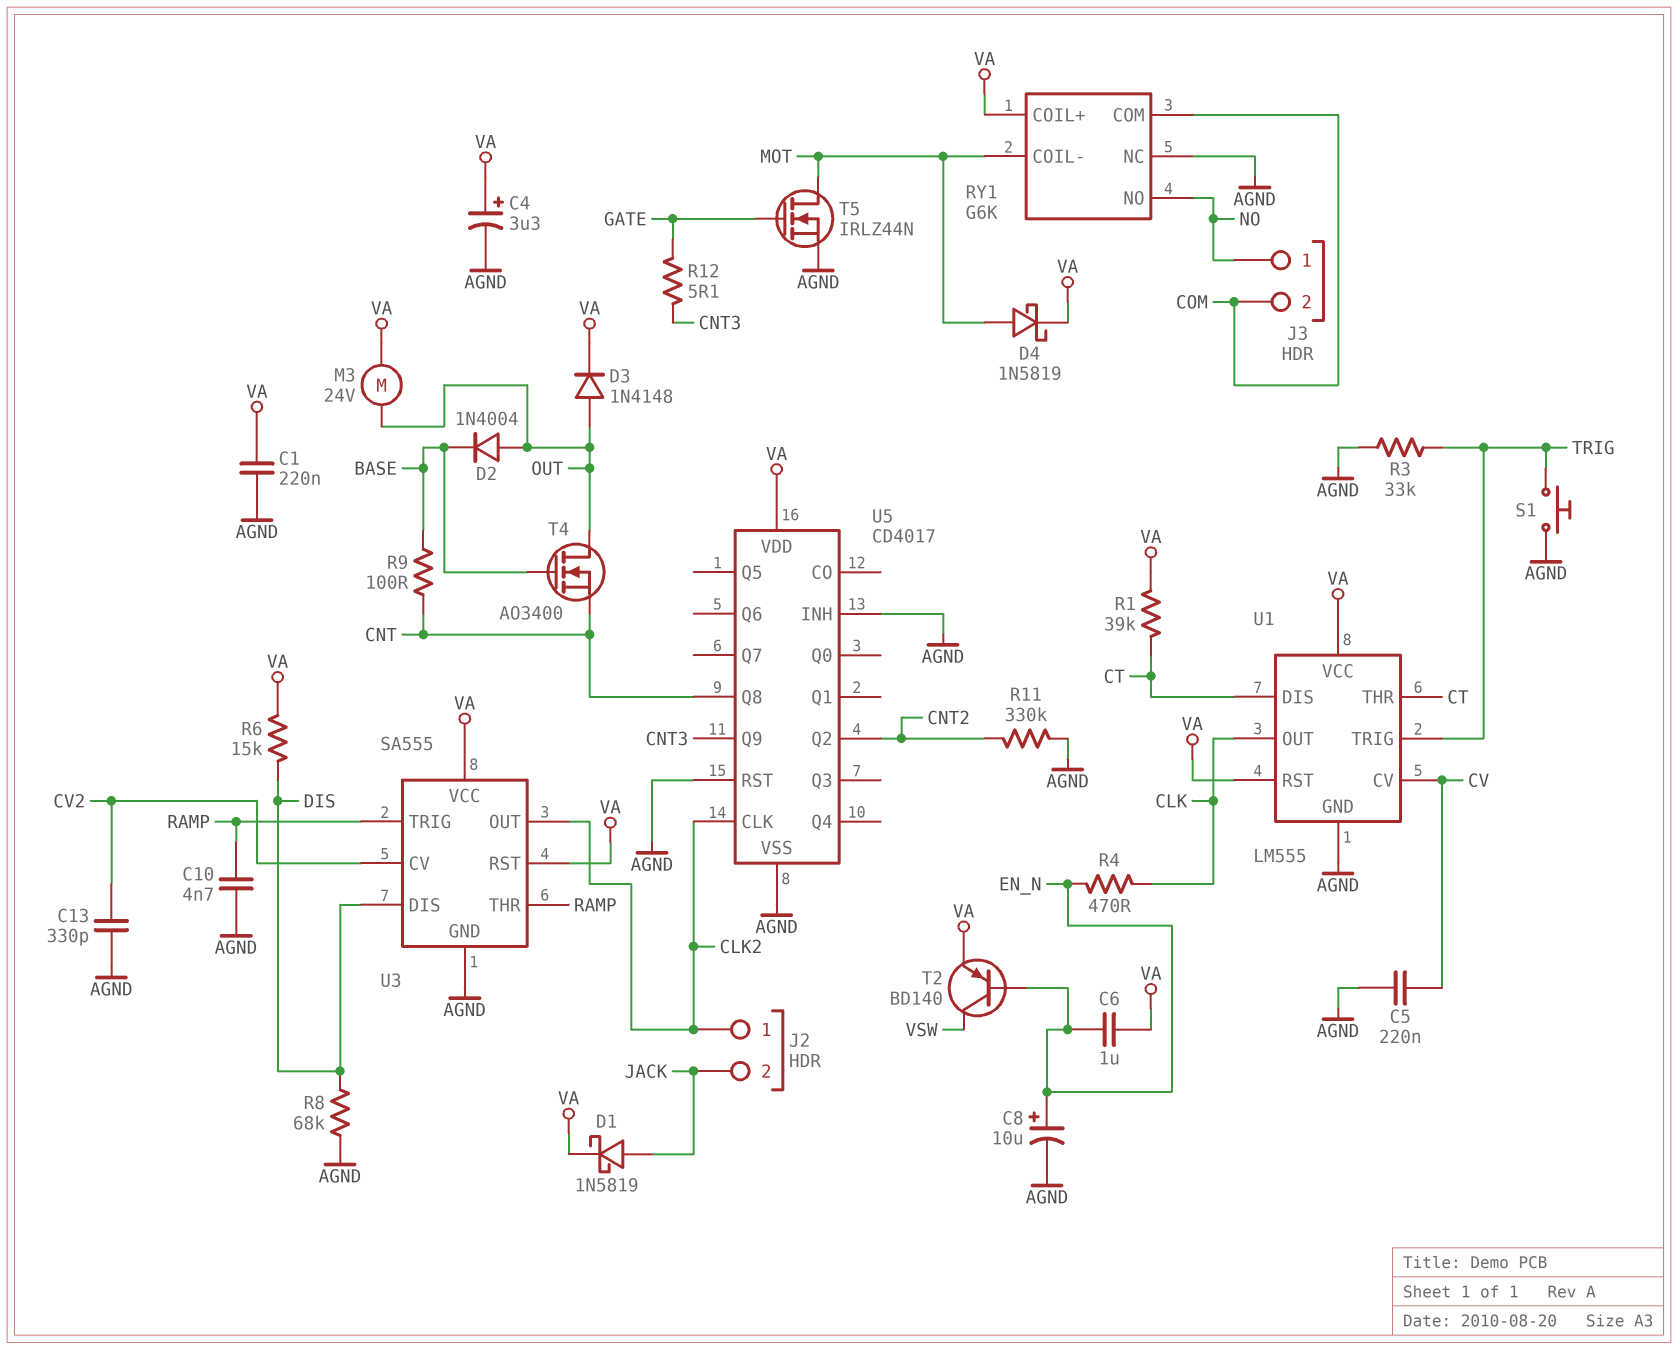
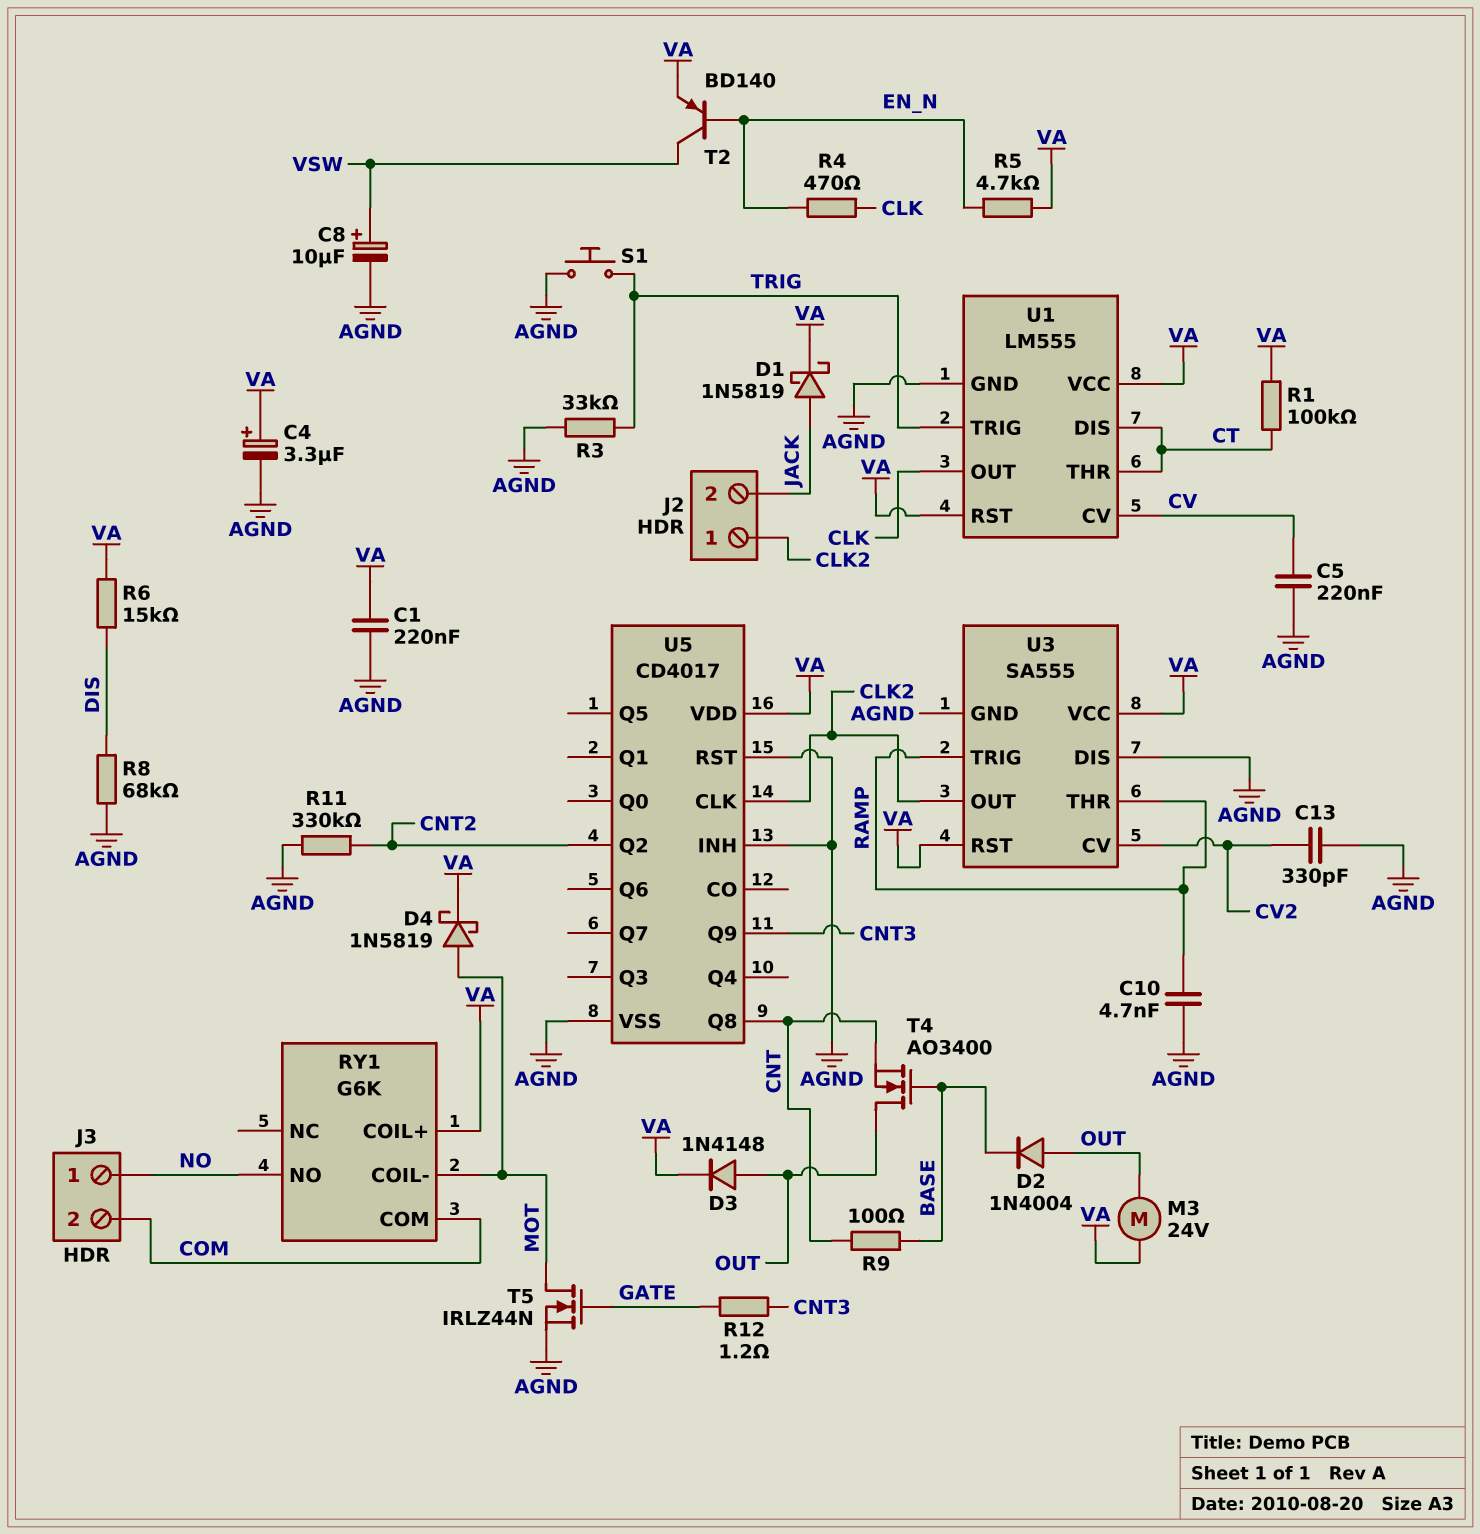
C6: 1uF (EN_N, VA) -> none
C8: 10uF (plus EN_N, minus AGND) -> 10uF (plus VSW, minus AGND)
R1: 39k (CT, VA) -> 100k (CT, VA)
R5: none -> 4.7k (EN_N, VA)
R12: 5.1 (CNT3, GATE) -> 1.2 (CNT3, GATE)
RY1 pin NC: AGND -> none
U3 pin DIS: DIS -> AGND

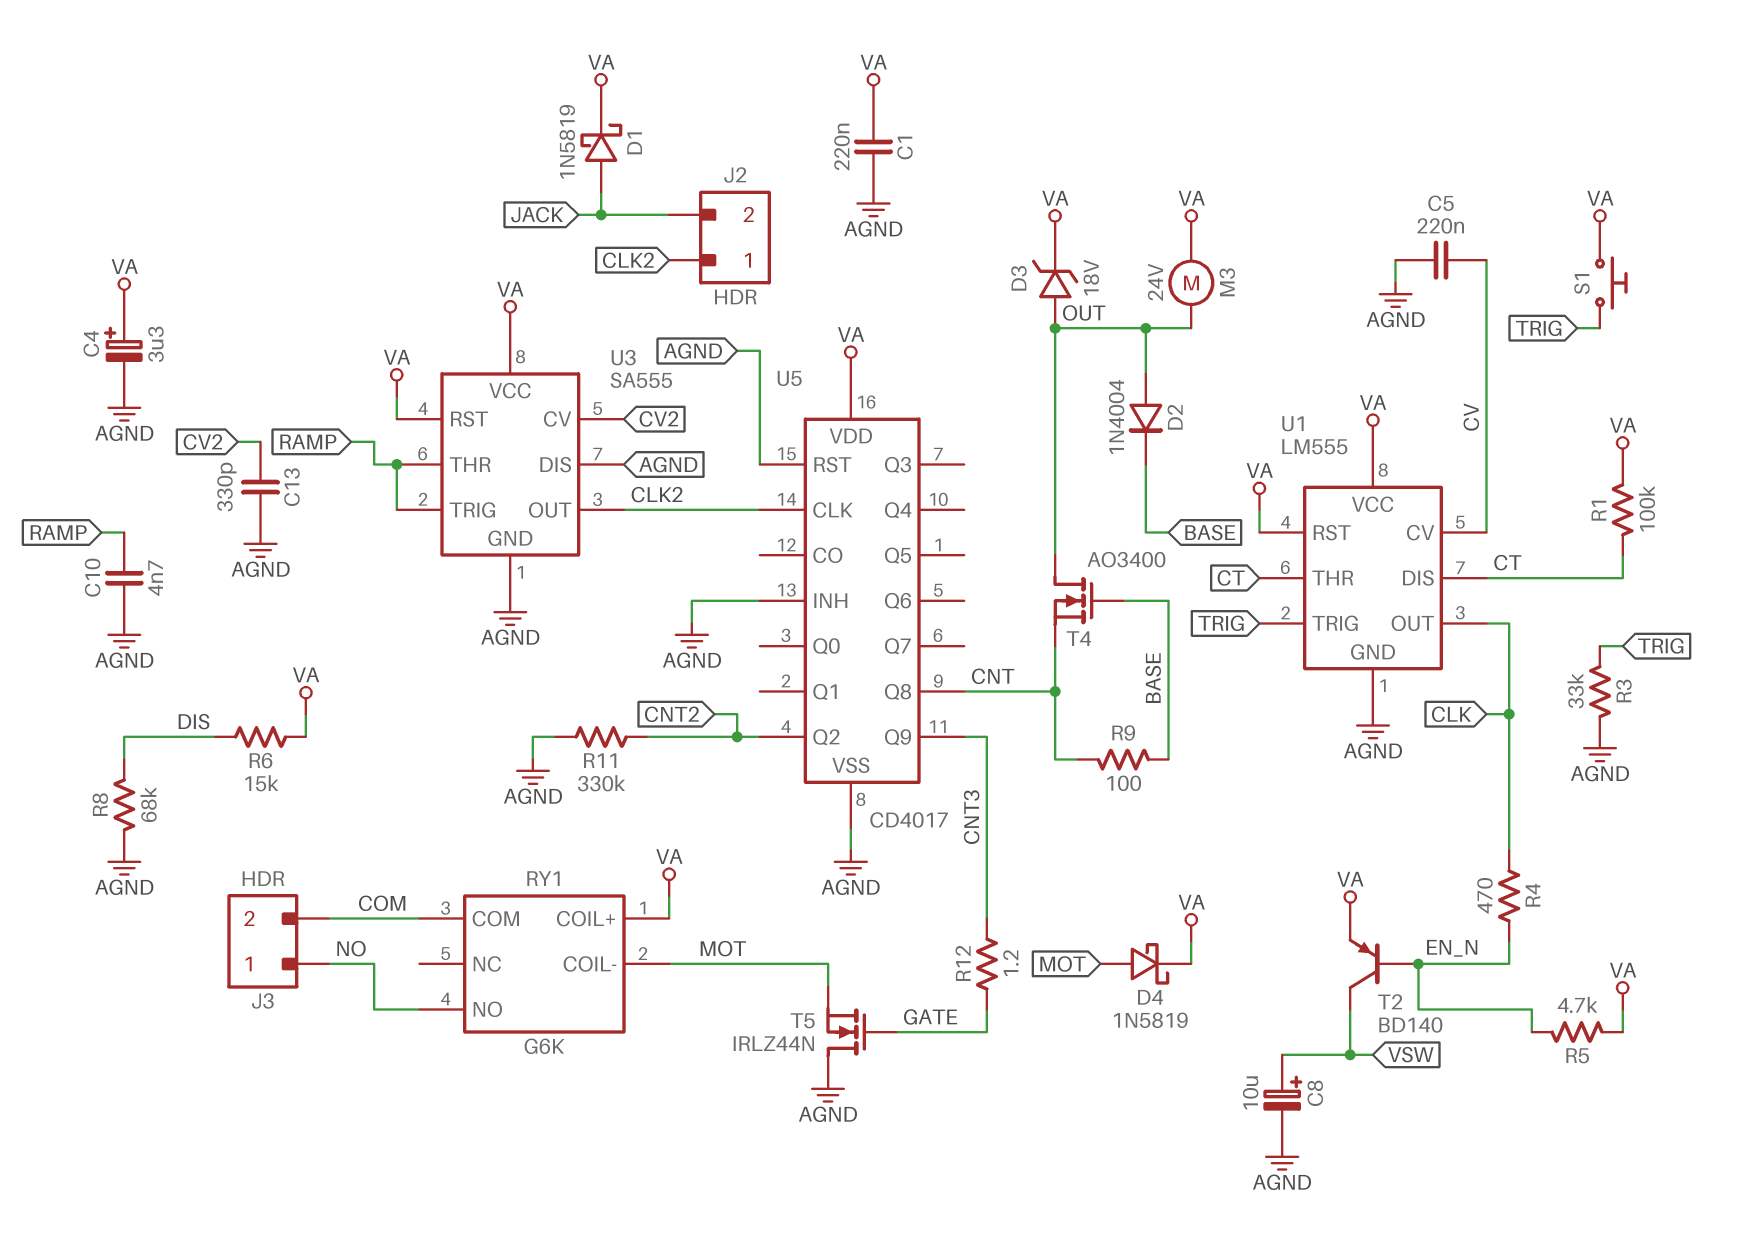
D3: diode 1N4148 (A OUT, K VA) -> zener 18V (A OUT, K VA)
S1: button (AGND, TRIG) -> button (TRIG, VA)
T5: NMOS IRLZ44N (G GATE, D MOT, S AGND) -> NMOS IRLZ44N (G GATE, D AGND, S MOT)

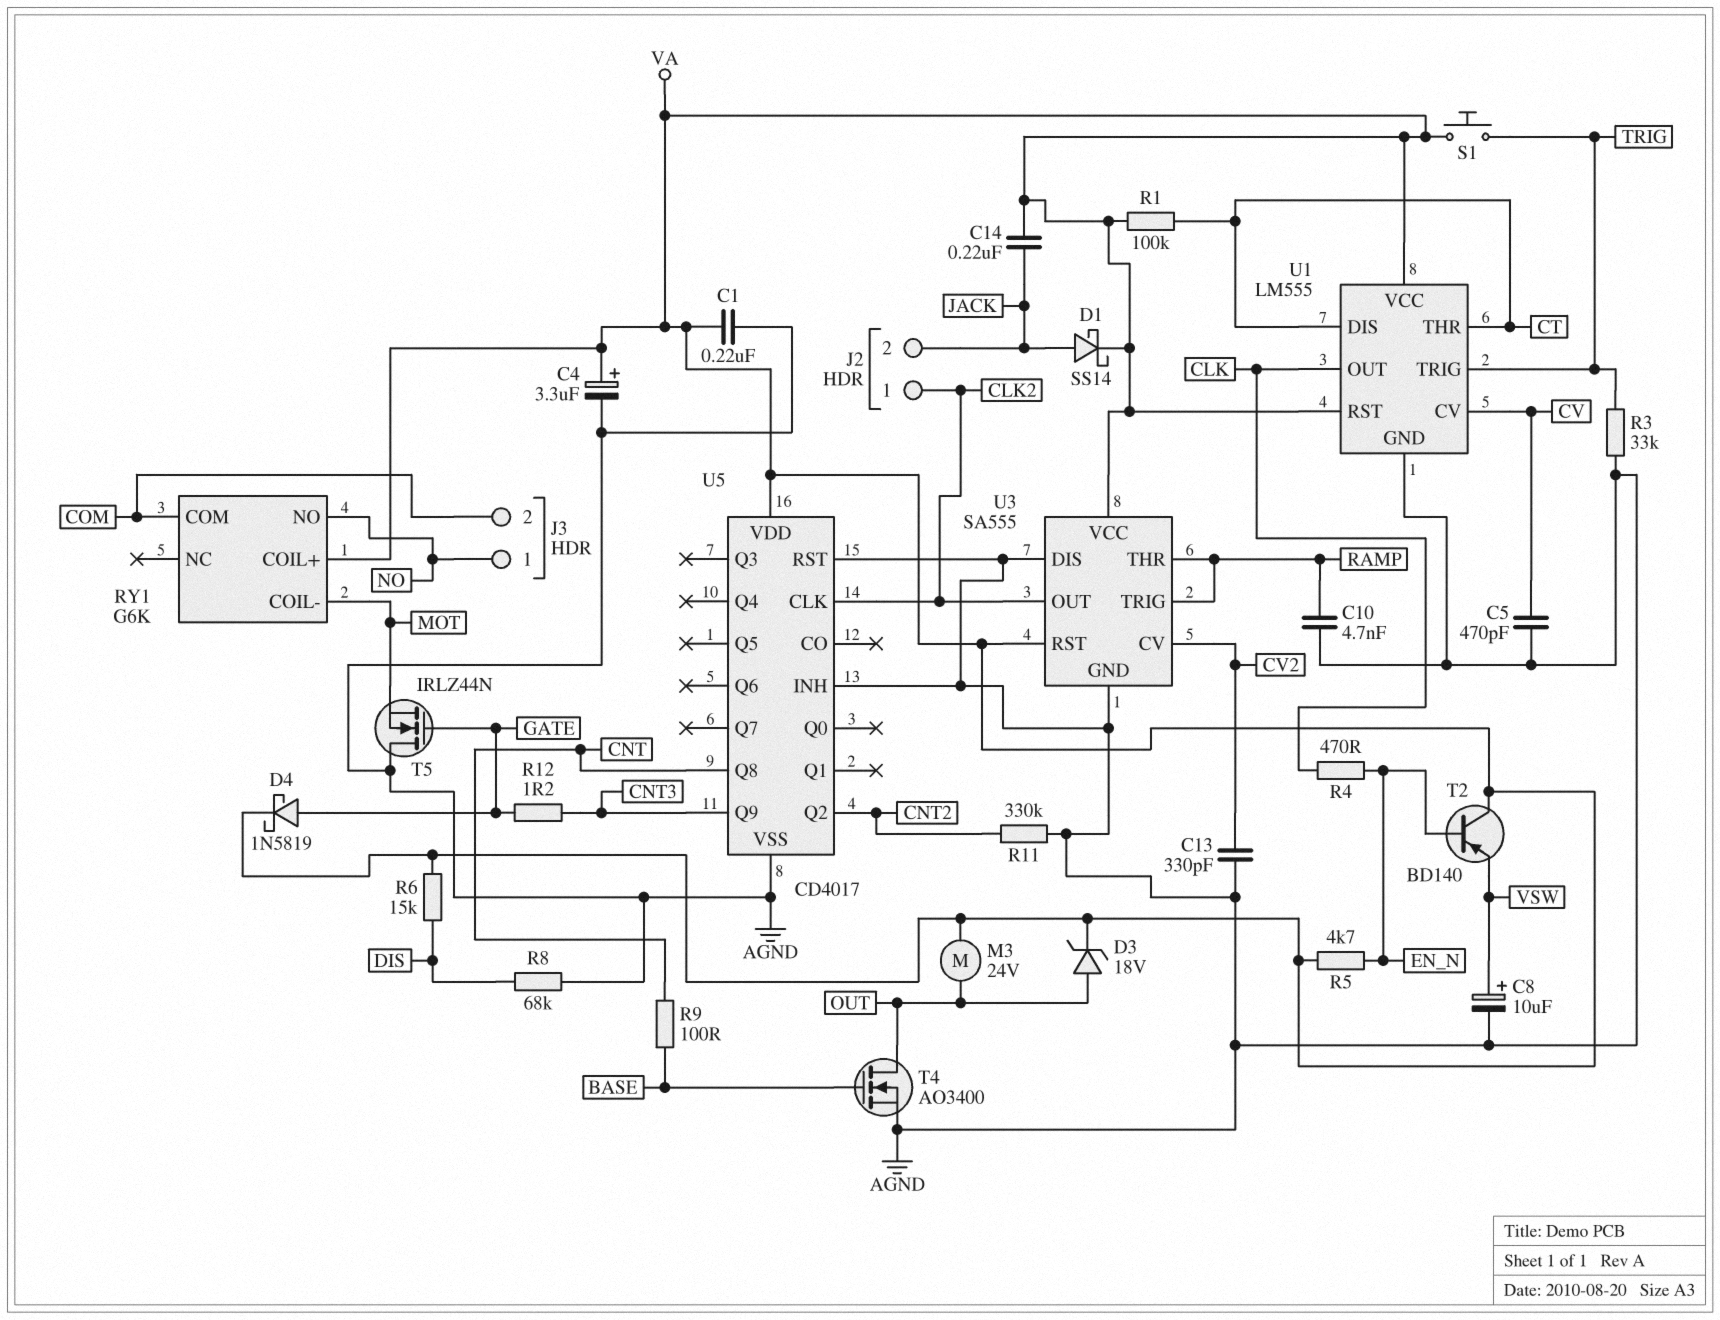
C5: 220nF (AGND, CV) -> 470pF (AGND, CV)
C14: none -> 220nF (JACK, VA)
D1: schottky 1N5819 (A JACK, K VA) -> schottky SS14 (A JACK, K VA)
D2: diode 1N4004 (A OUT, K BASE) -> none
D4: schottky 1N5819 (A MOT, K VA) -> schottky 1N5819 (A GATE, K VA)
T2: PNP BD140 (B EN_N, C VSW, E VA) -> PNP BD140 (B EN_N, C VA, E VSW)
T4: NMOS AO3400 (G BASE, D OUT, S CNT) -> NMOS AO3400 (G BASE, D OUT, S AGND)

